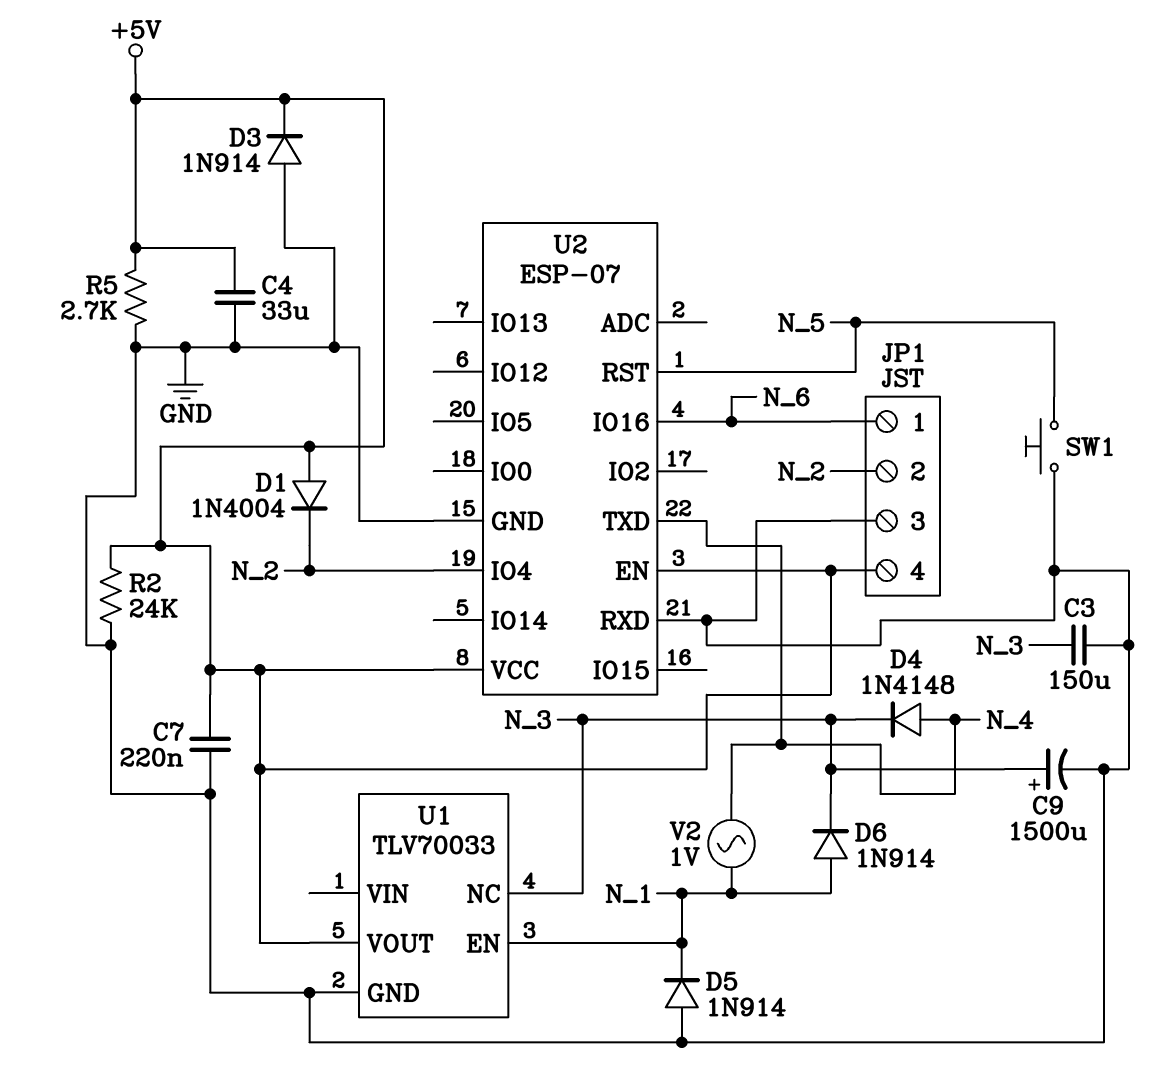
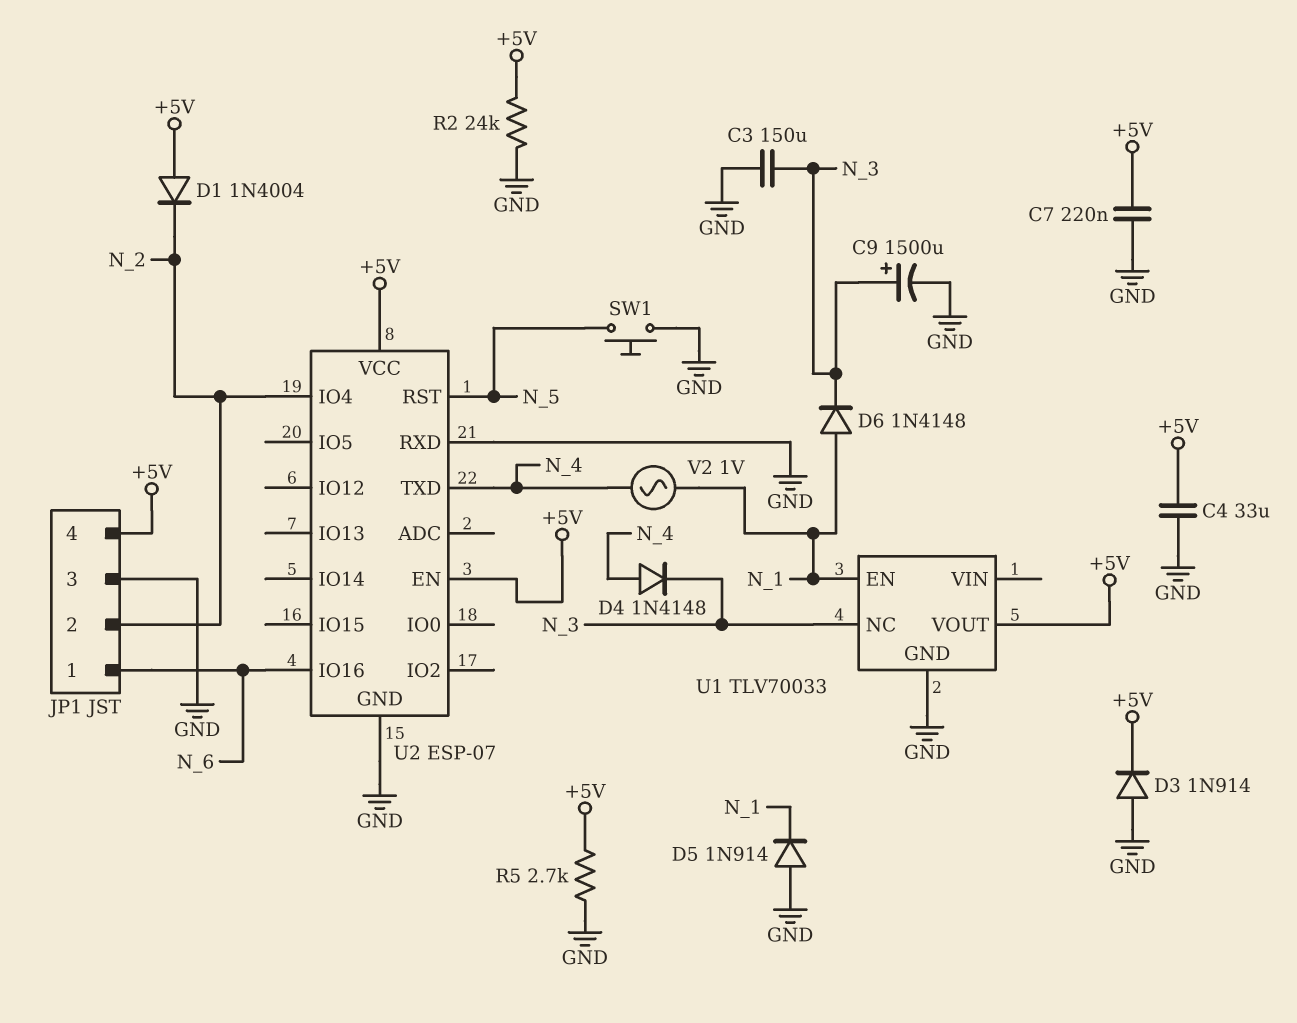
D6: diode 1N914 (A N_1, K N_3) -> diode 1N4148 (A N_1, K N_3)

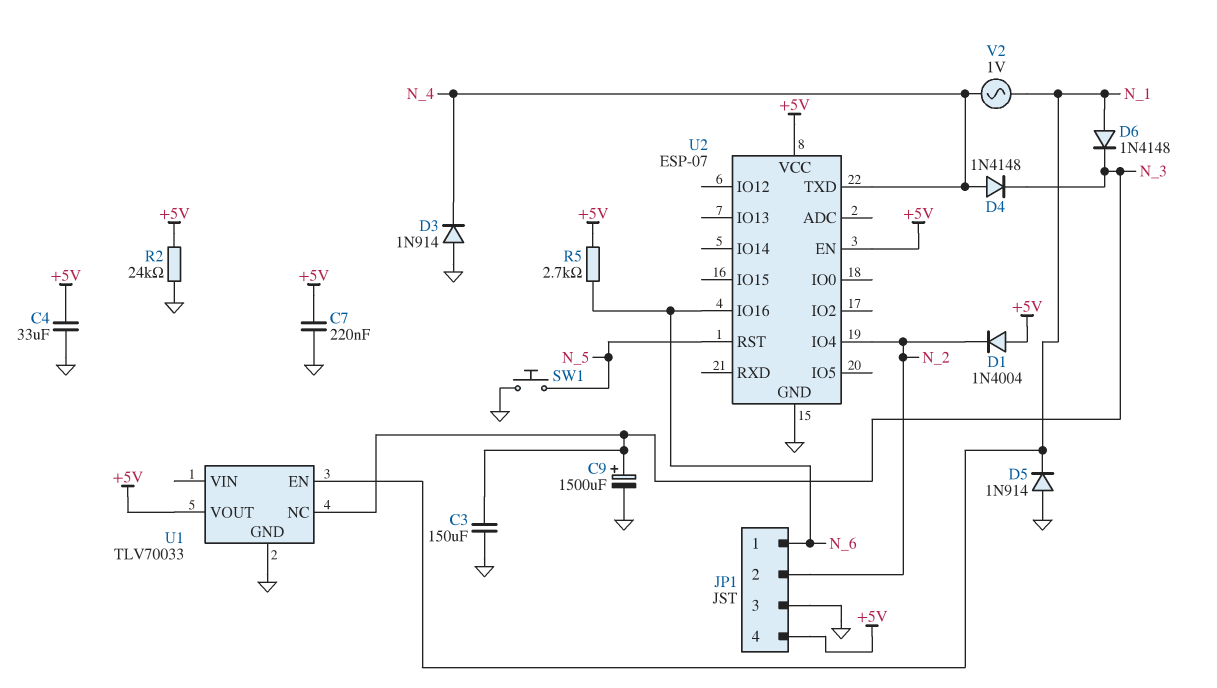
D3: diode 1N914 (A GND, K +5V) -> diode 1N914 (A GND, K N_4)
R5: 2.7k (+5V, GND) -> 2.7k (+5V, N_6)
U2 pin RXD: GND -> none

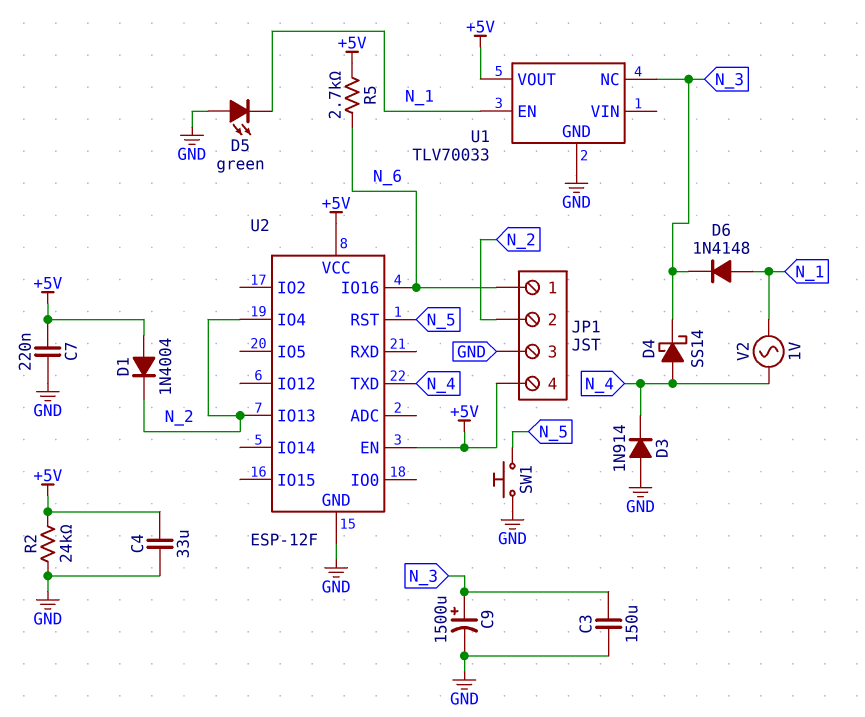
D4: diode 1N4148 (A N_4, K N_3) -> schottky SS14 (A N_4, K N_3)
D5: diode 1N914 (A GND, K N_1) -> LED green (A GND, K N_1)
U2: ESP-07 -> ESP-12F
U2 pin IO13: none -> N_2

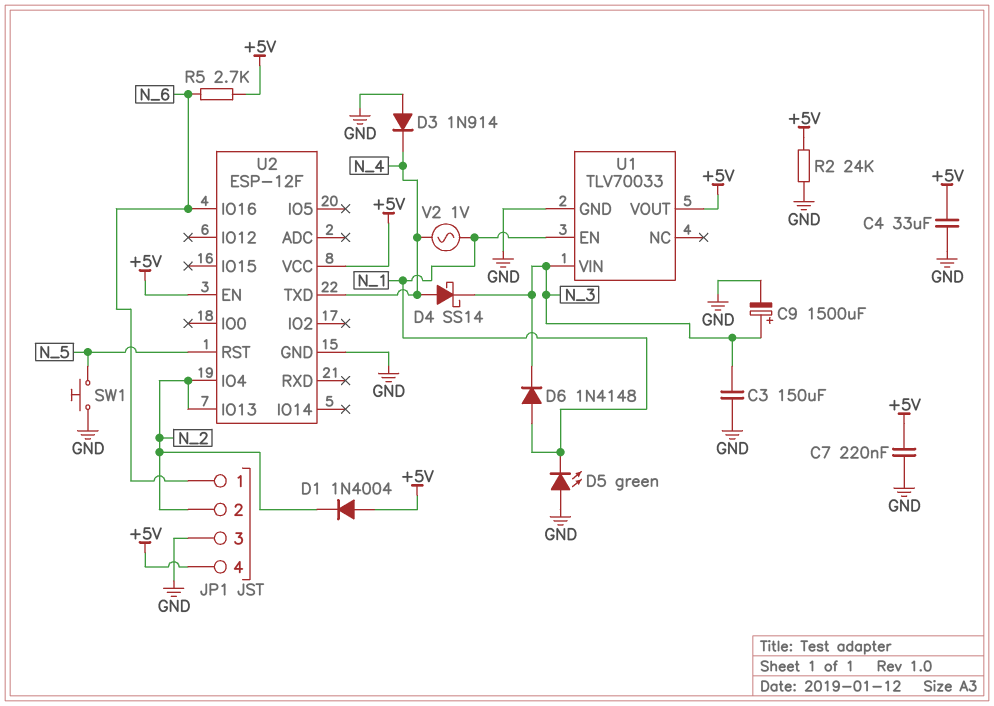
U1 pin NC: N_3 -> none
U1 pin VIN: none -> N_3

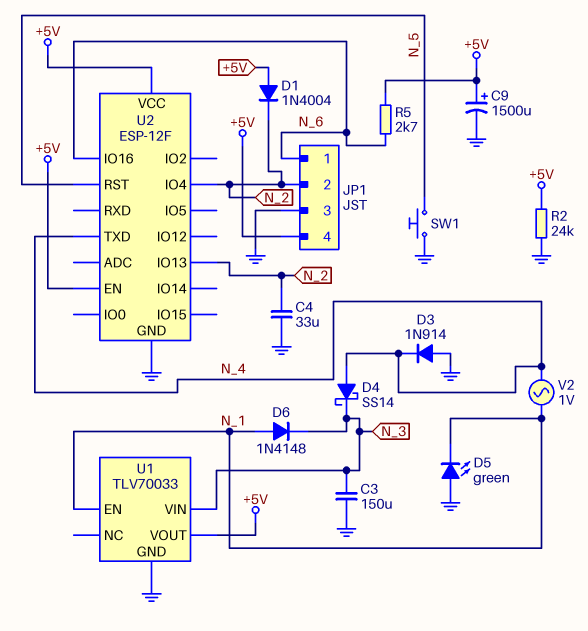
C4: 33uF (+5V, GND) -> 33uF (GND, N_2)
C7: 220nF (+5V, GND) -> none
C9: 1500uF (plus N_3, minus GND) -> 1500uF (plus +5V, minus GND)

